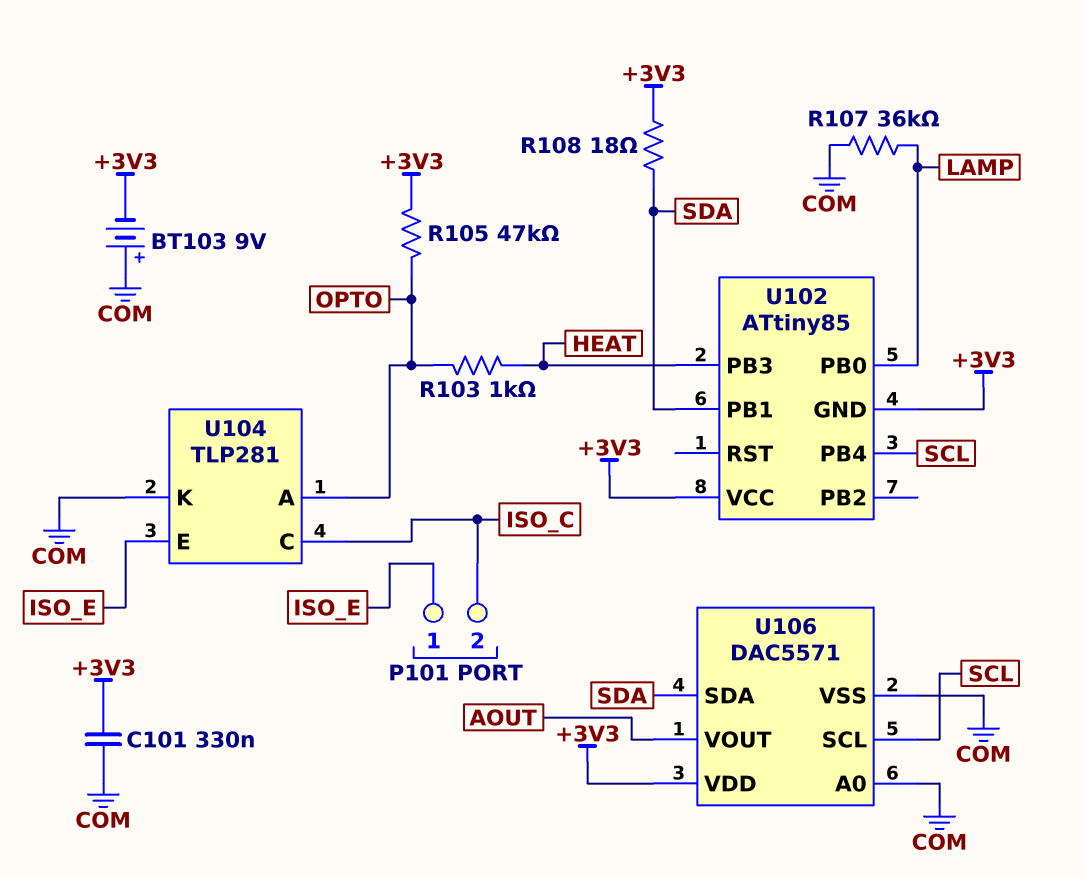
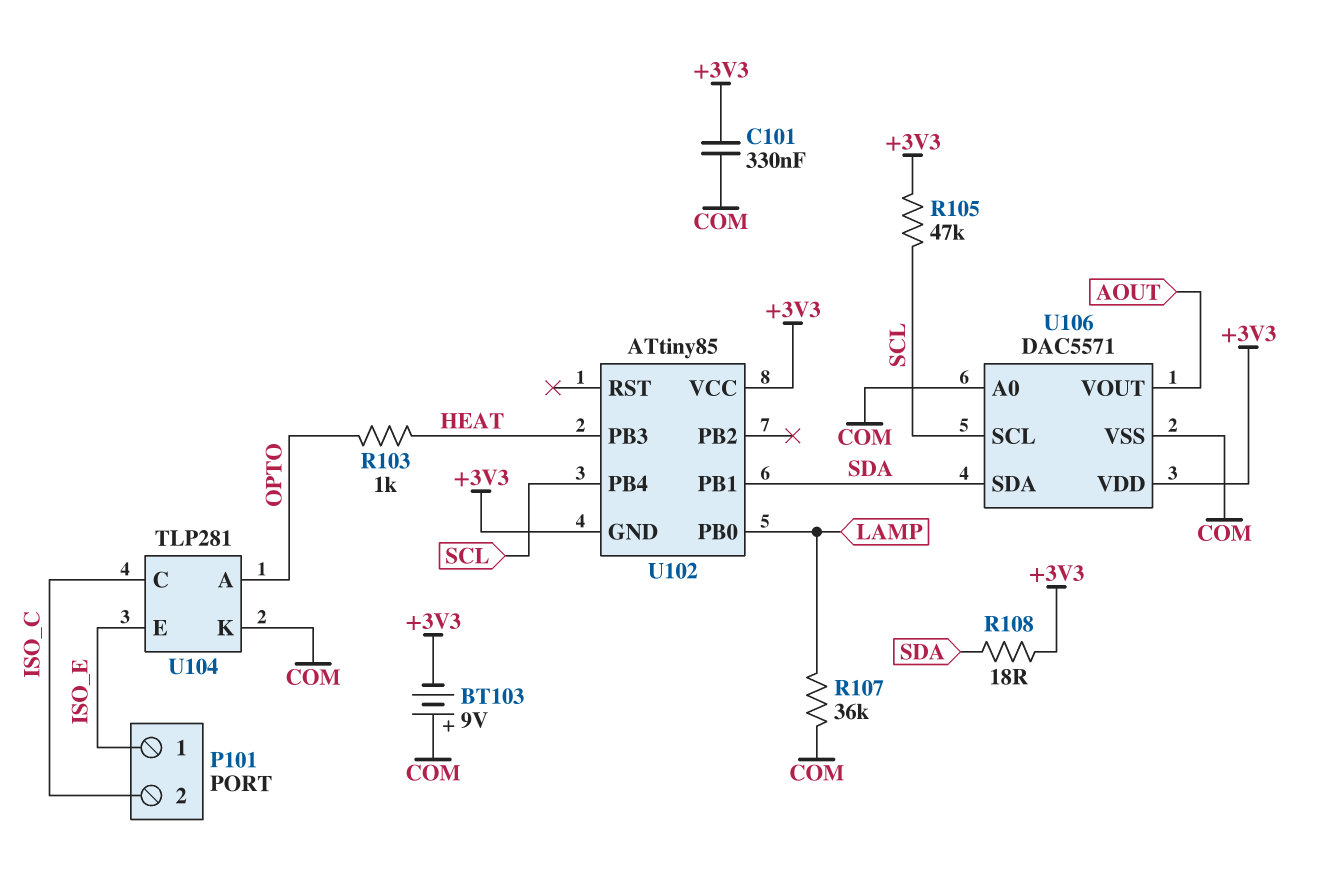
R105: 47k (+3V3, OPTO) -> 47k (+3V3, SCL)

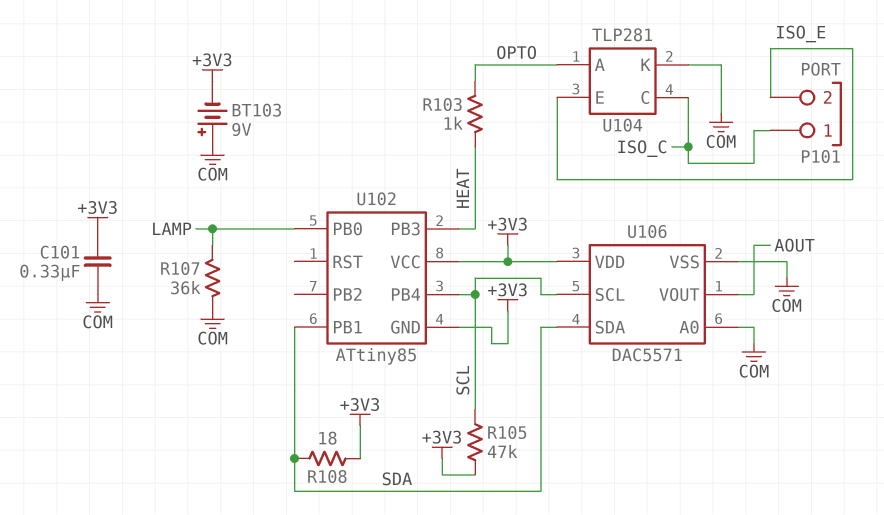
P101 pin 1: ISO_E -> ISO_C
P101 pin 2: ISO_C -> ISO_E

